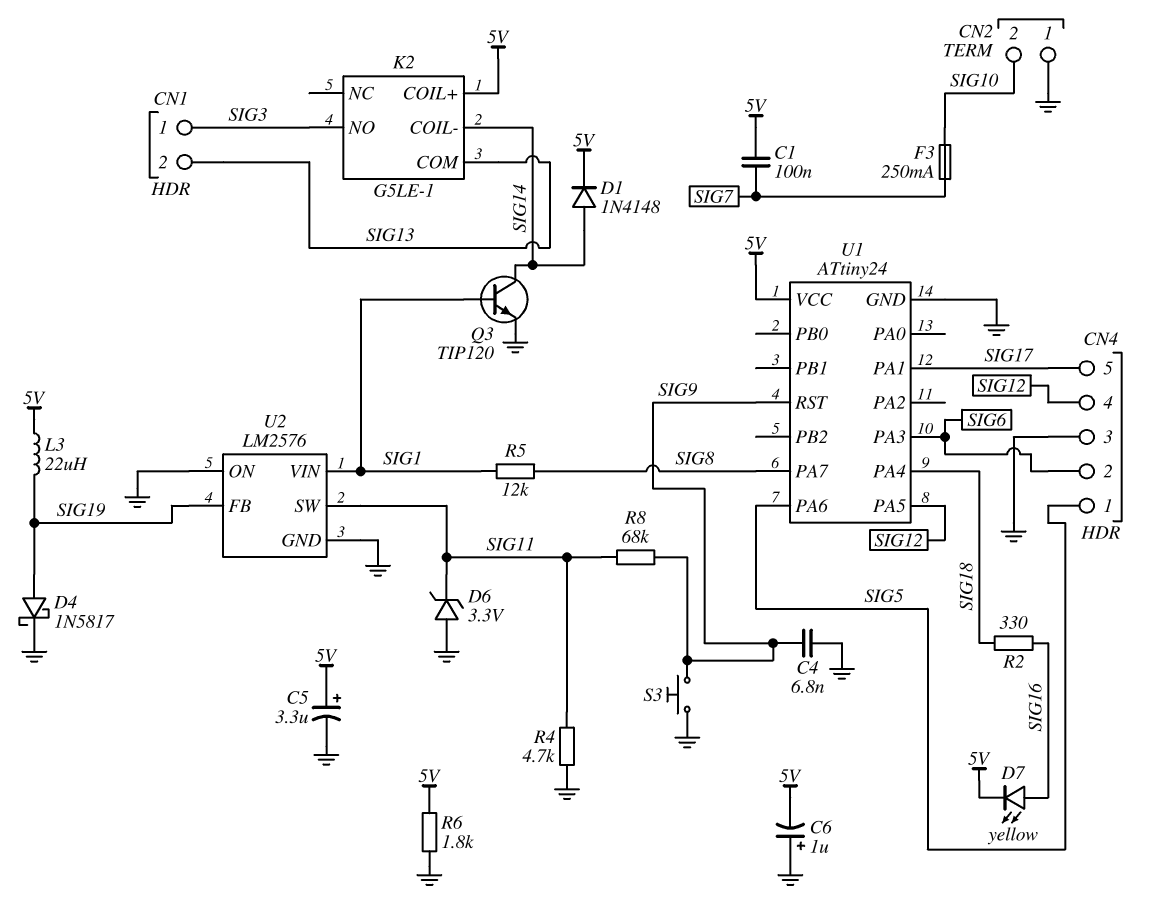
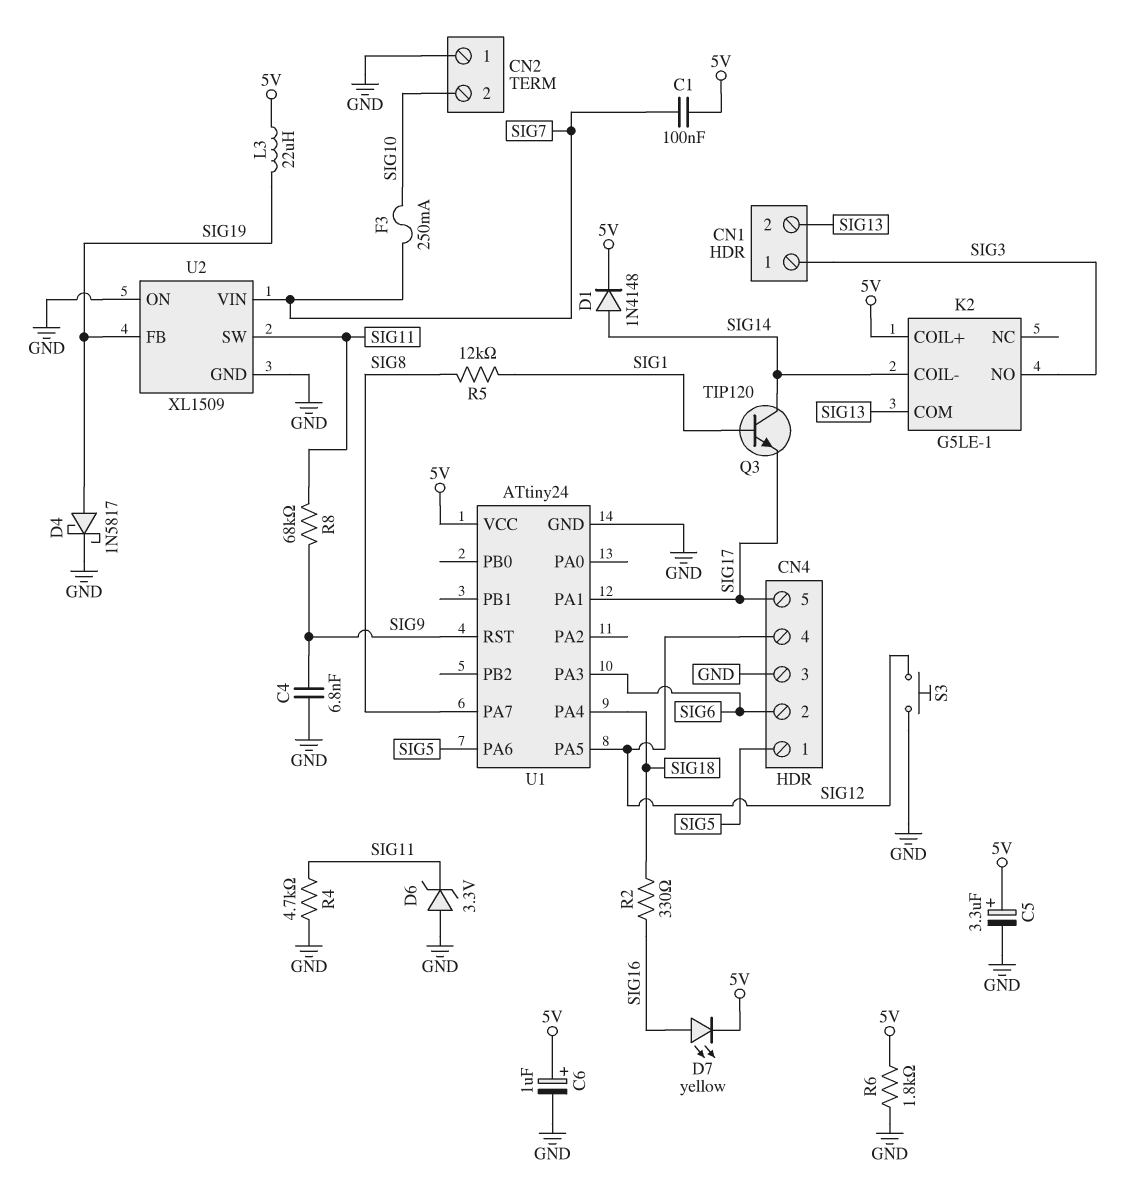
C6: 1uF (plus GND, minus 5V) -> 1uF (plus 5V, minus GND)
Q3: NPN TIP120 (B SIG1, C SIG14, E GND) -> NPN TIP120 (B SIG1, C SIG14, E SIG17)
S3: button (GND, SIG9) -> button (GND, SIG12)
U2: LM2576 -> XL1509
U2 pin VIN: SIG1 -> SIG7

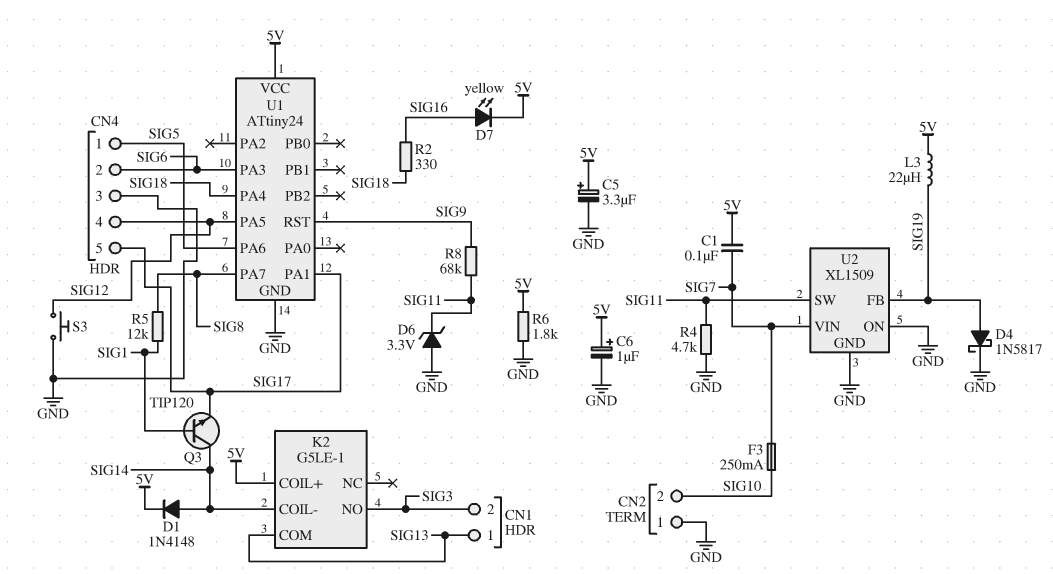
C4: 6.8nF (GND, SIG9) -> none
CN1 pin 1: SIG3 -> SIG13
CN1 pin 2: SIG13 -> SIG3

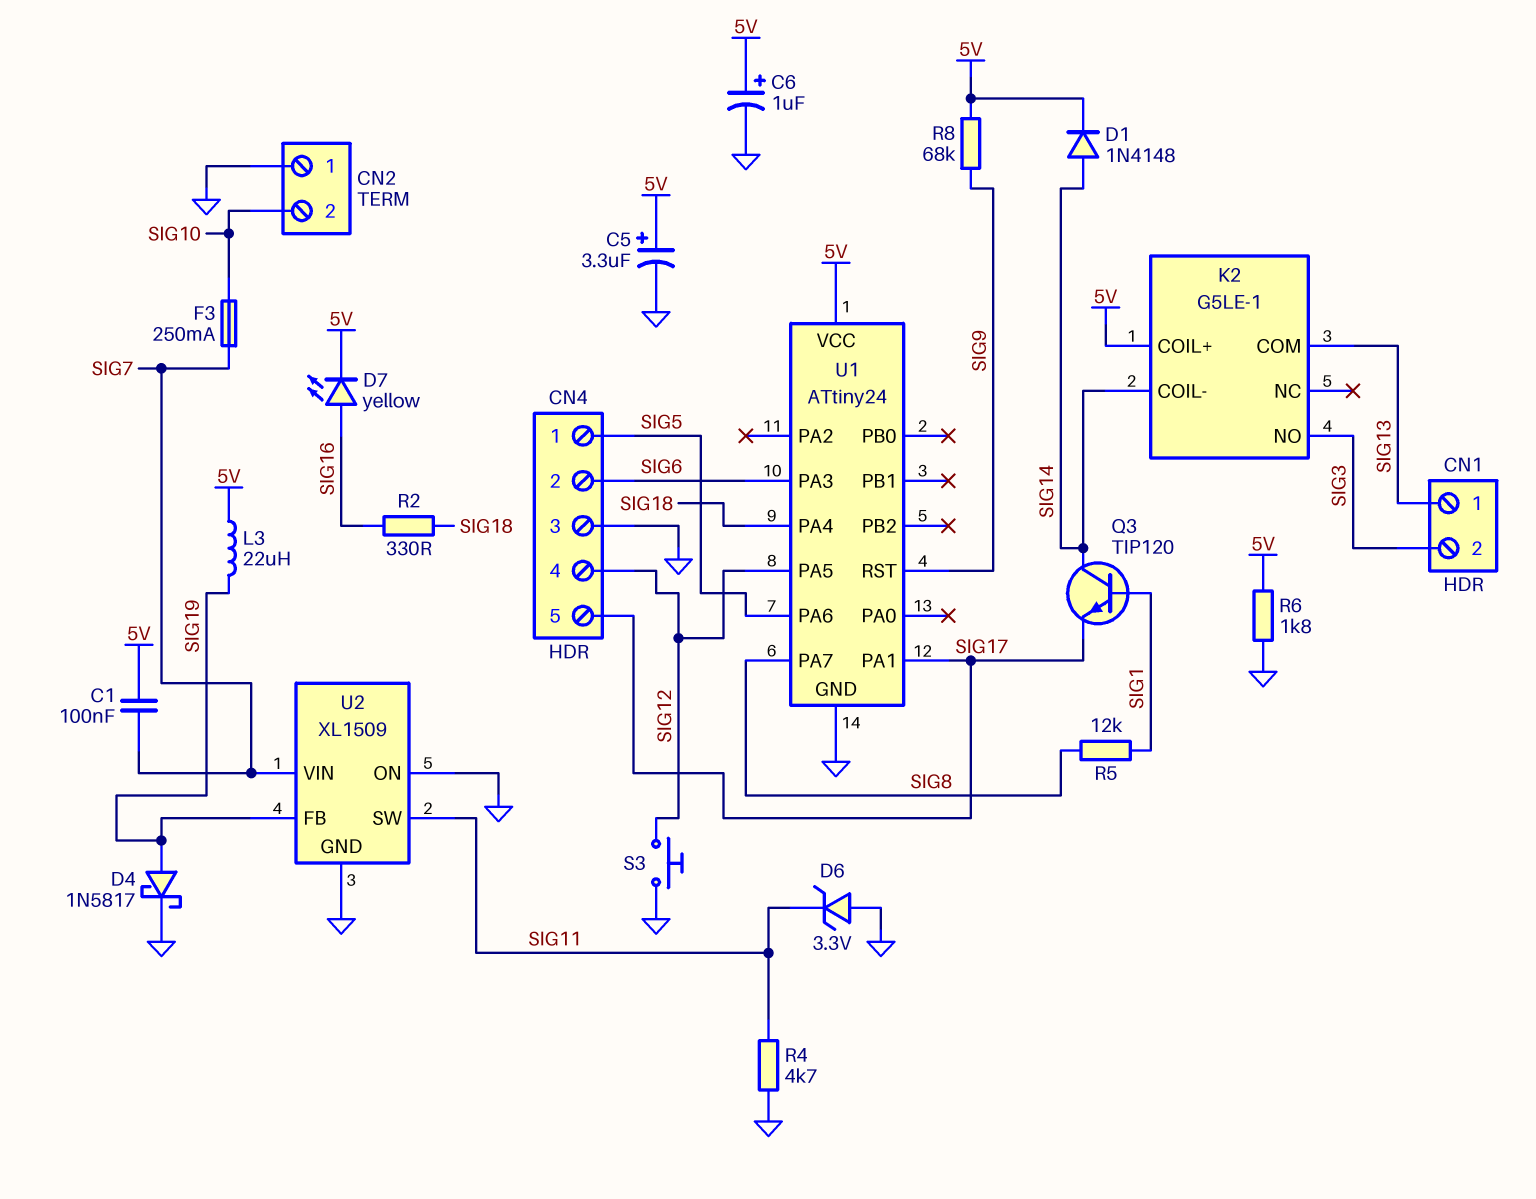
R8: 68k (SIG9, SIG11) -> 68k (5V, SIG9)

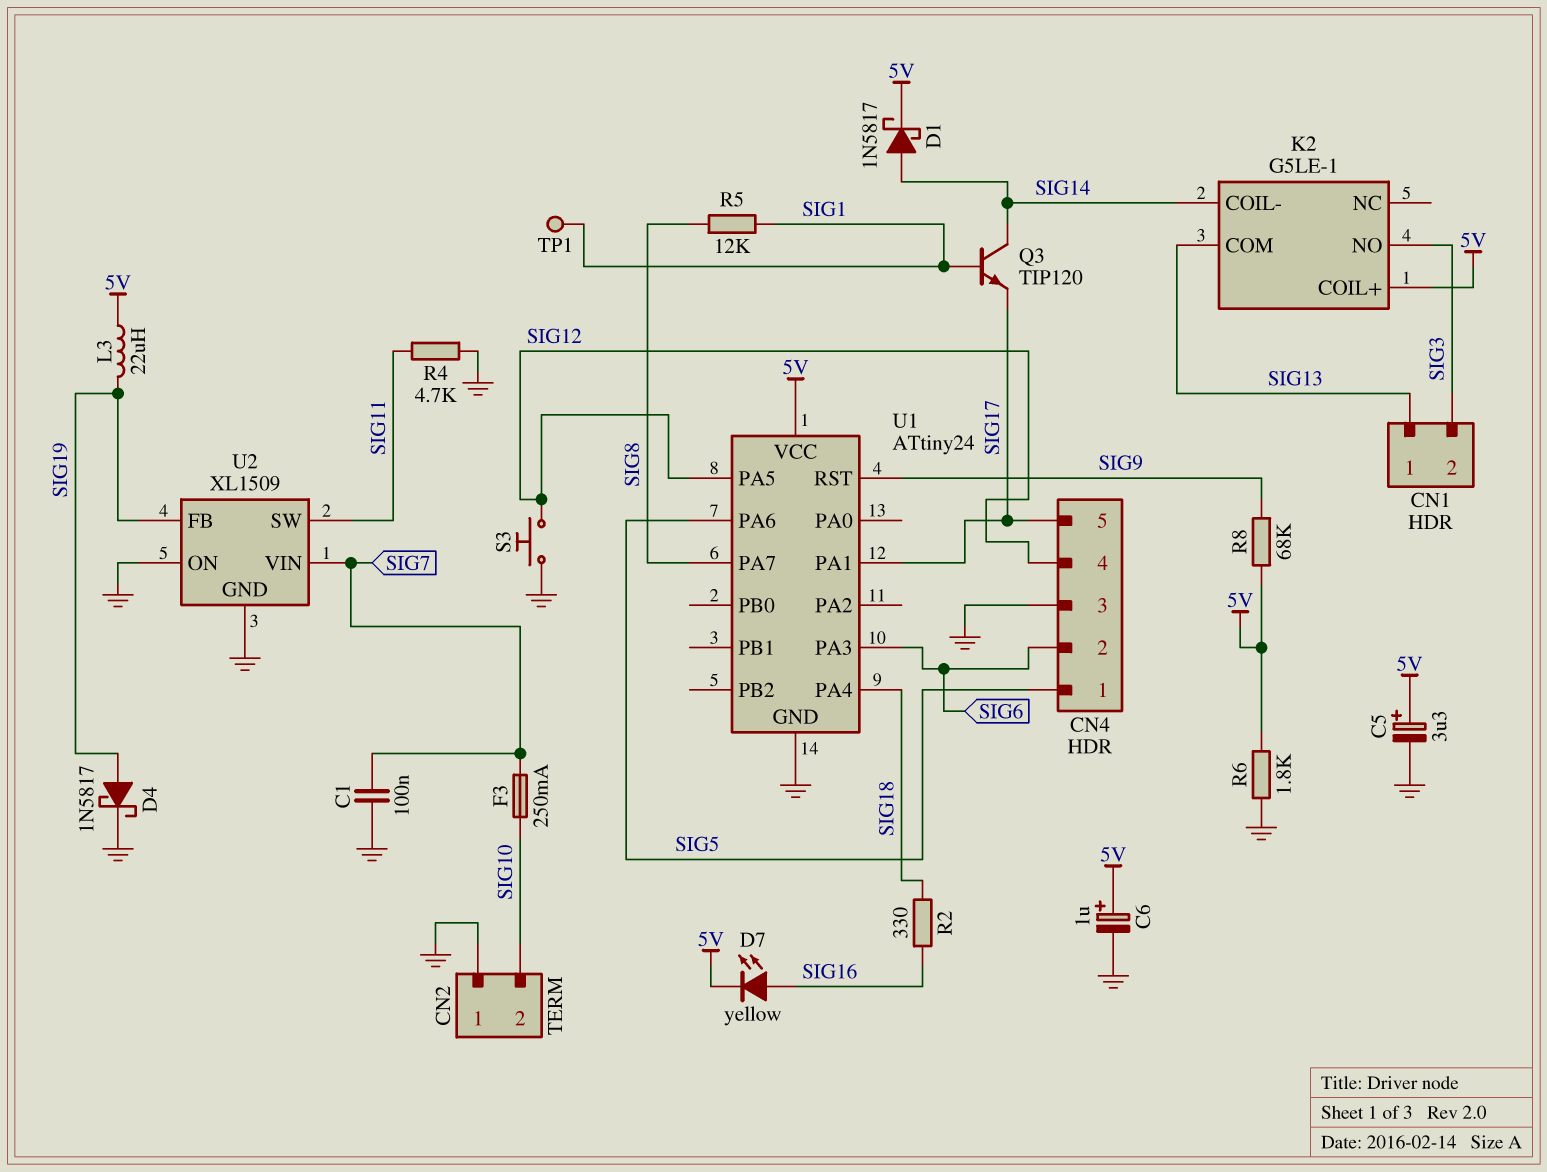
C1: 100nF (5V, SIG7) -> 100nF (GND, SIG7)
D1: diode 1N4148 (A SIG14, K 5V) -> schottky 1N5817 (A SIG14, K 5V)
D6: zener 3.3V (A GND, K SIG11) -> none
TP1: none -> test point (SIG1)

